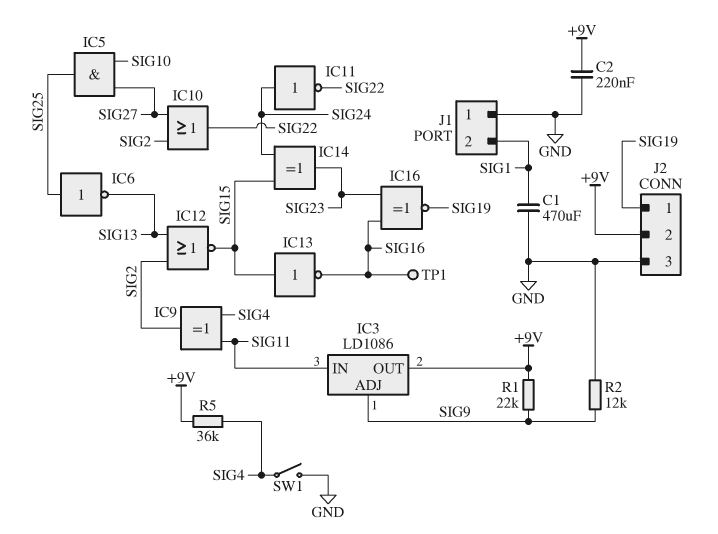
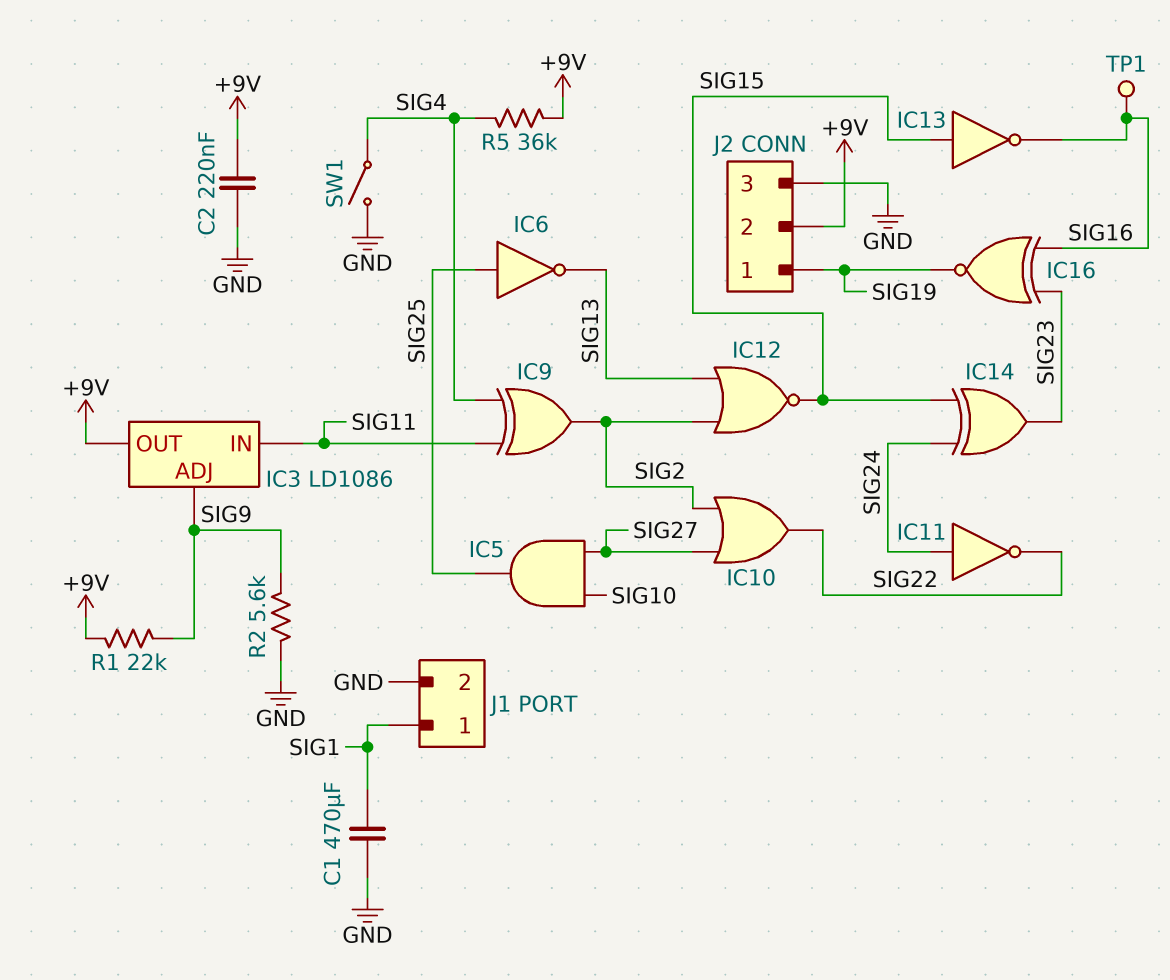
J1 pin 1: GND -> SIG1
J1 pin 2: SIG1 -> GND
R2: 12k (GND, SIG9) -> 5.6k (GND, SIG9)

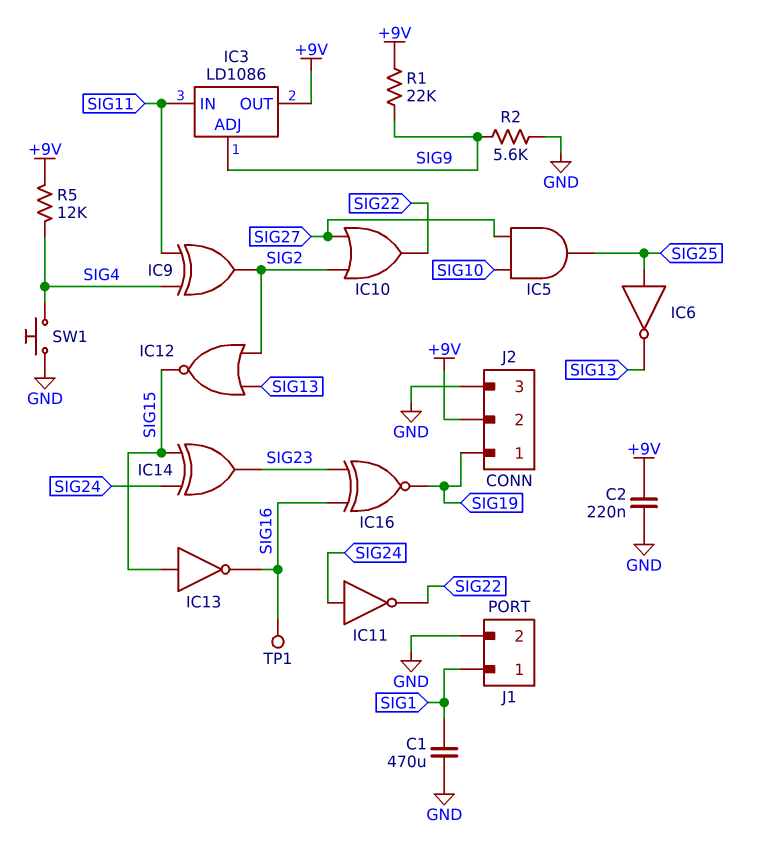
R5: 36k (+9V, SIG4) -> 12k (+9V, SIG4)
SW1: switch (GND, SIG4) -> button (GND, SIG4)

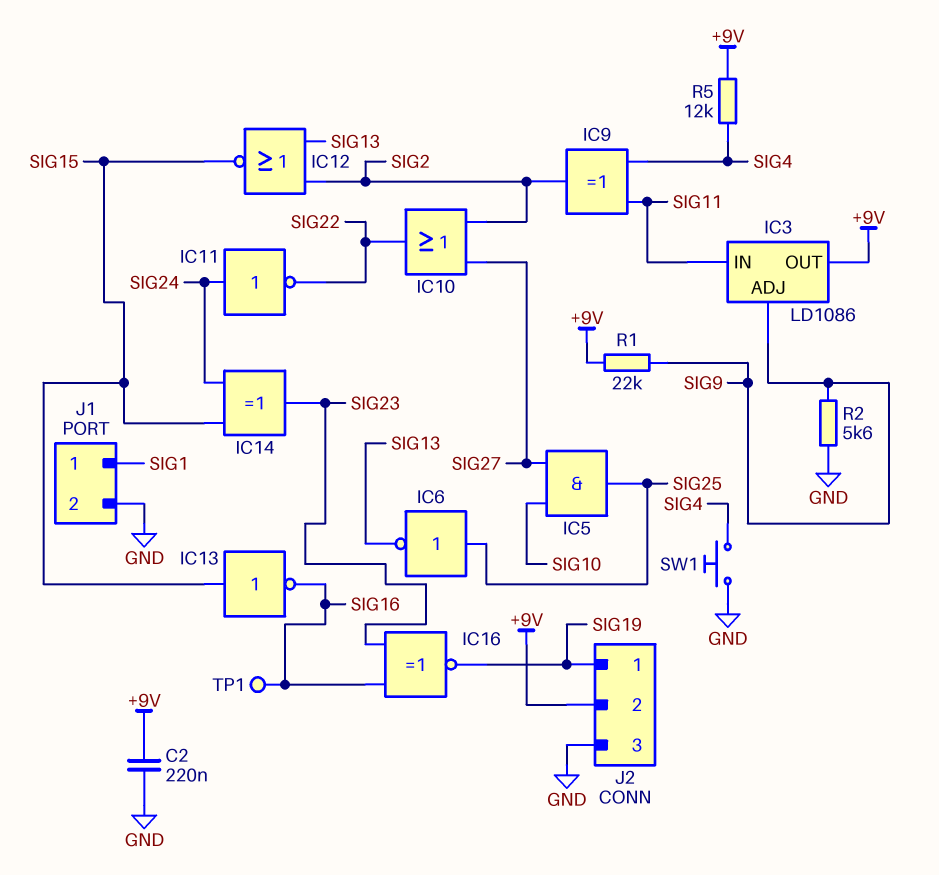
C1: 470uF (GND, SIG1) -> none

